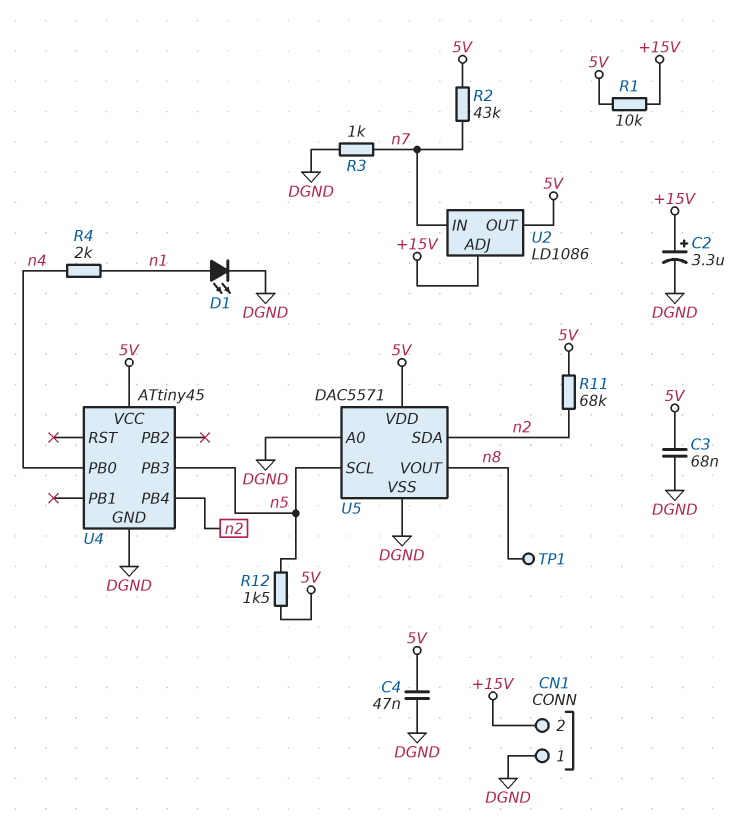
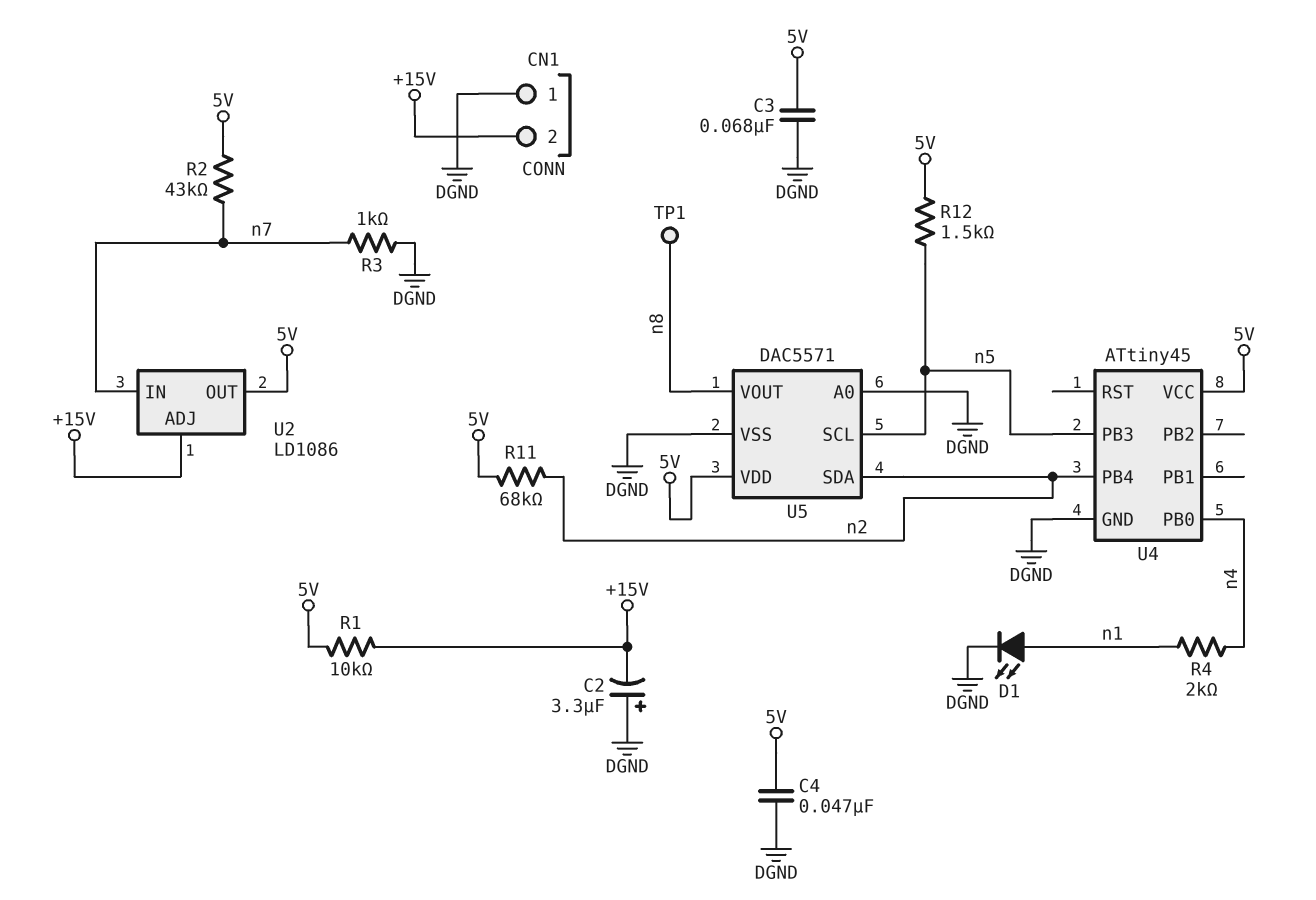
C2: 3.3uF (plus +15V, minus DGND) -> 3.3uF (plus DGND, minus +15V)

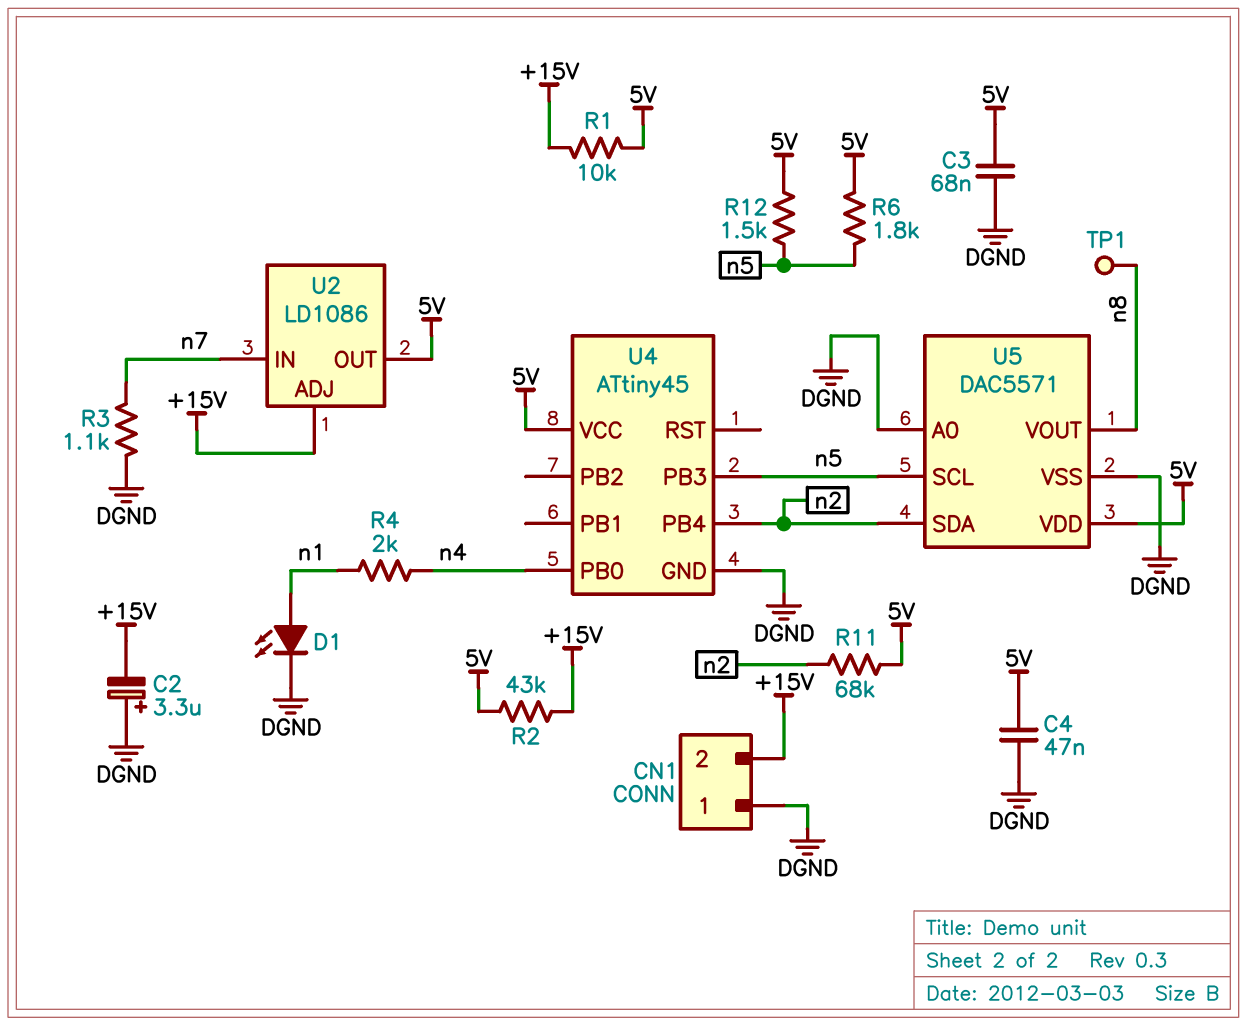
R2: 43k (5V, n7) -> 43k (+15V, 5V)
R3: 1k (DGND, n7) -> 1.1k (DGND, n7)
R6: none -> 1.8k (5V, n5)

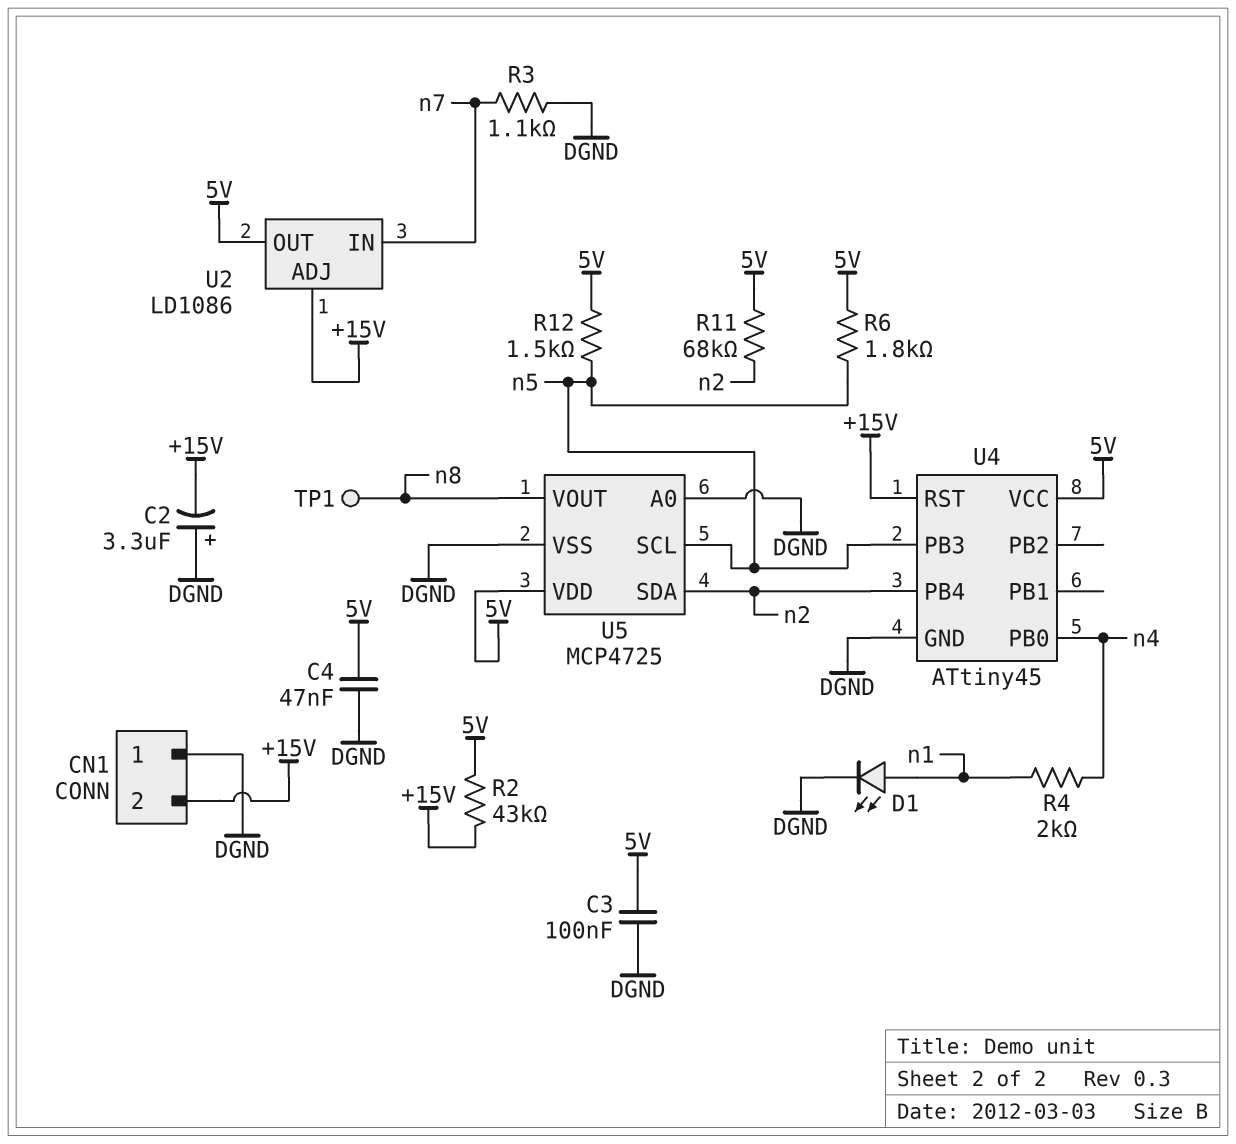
C3: 68nF (5V, DGND) -> 100nF (5V, DGND)
R1: 10k (+15V, 5V) -> none
U4 pin RST: none -> +15V
U5: DAC5571 -> MCP4725

